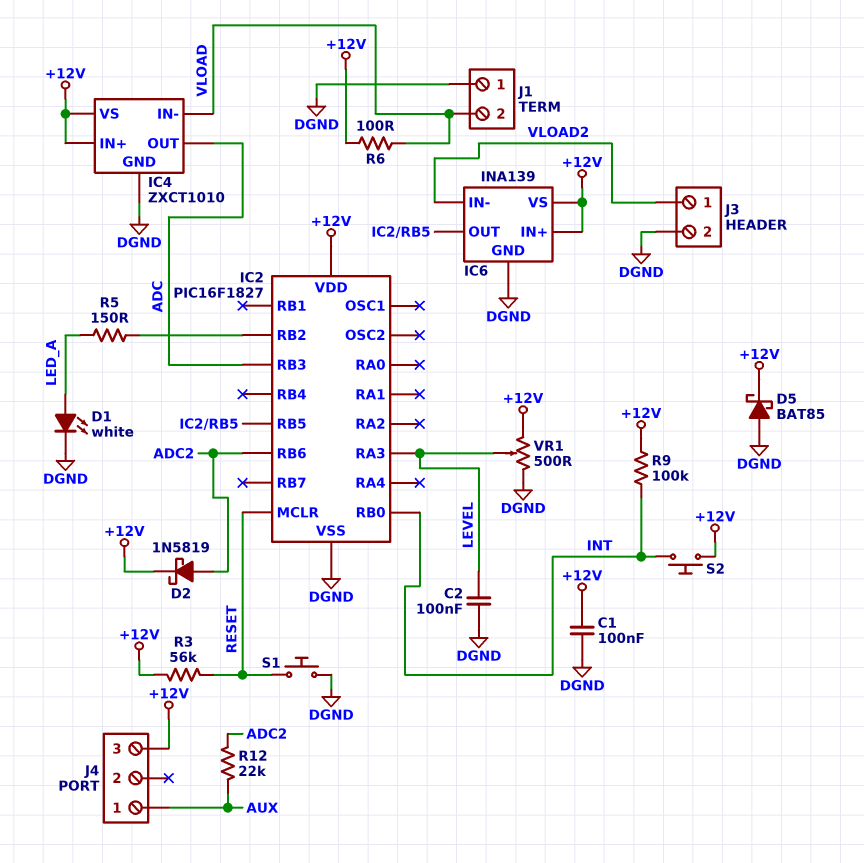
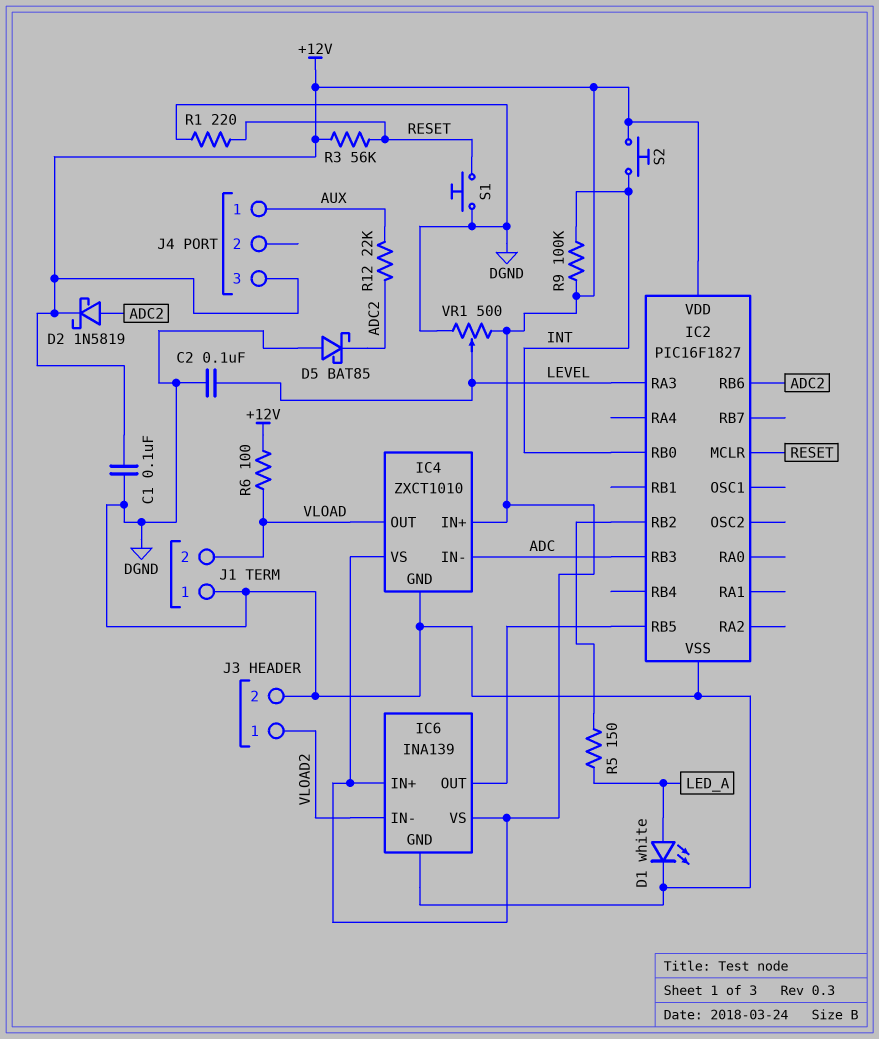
D5: schottky BAT85 (A DGND, K +12V) -> schottky BAT85 (A DGND, K ADC2)
IC4 pin IN-: VLOAD -> ADC
IC4 pin OUT: ADC -> VLOAD
R1: none -> 220 (DGND, RESET)

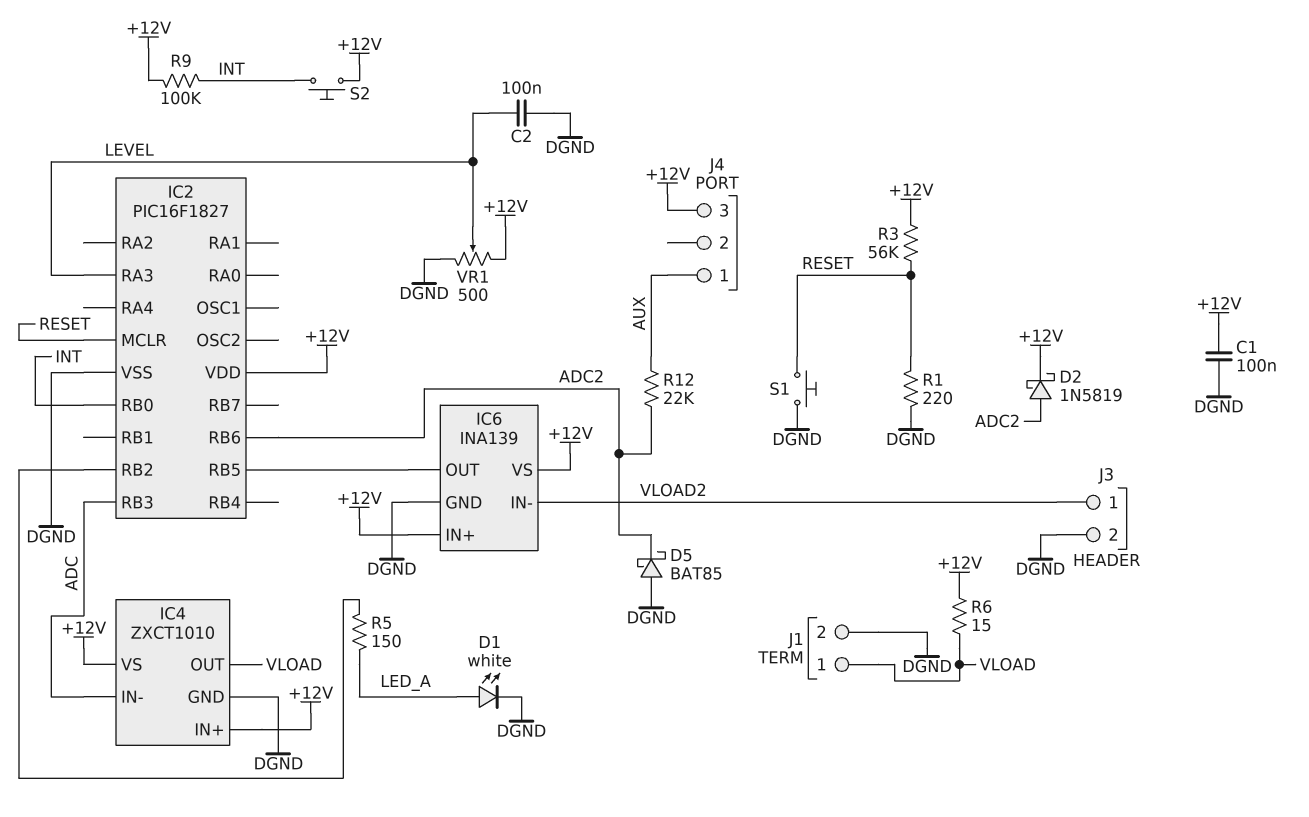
J1 pin 1: DGND -> VLOAD
J1 pin 2: VLOAD -> DGND
R6: 100 (+12V, VLOAD) -> 15 (+12V, VLOAD)

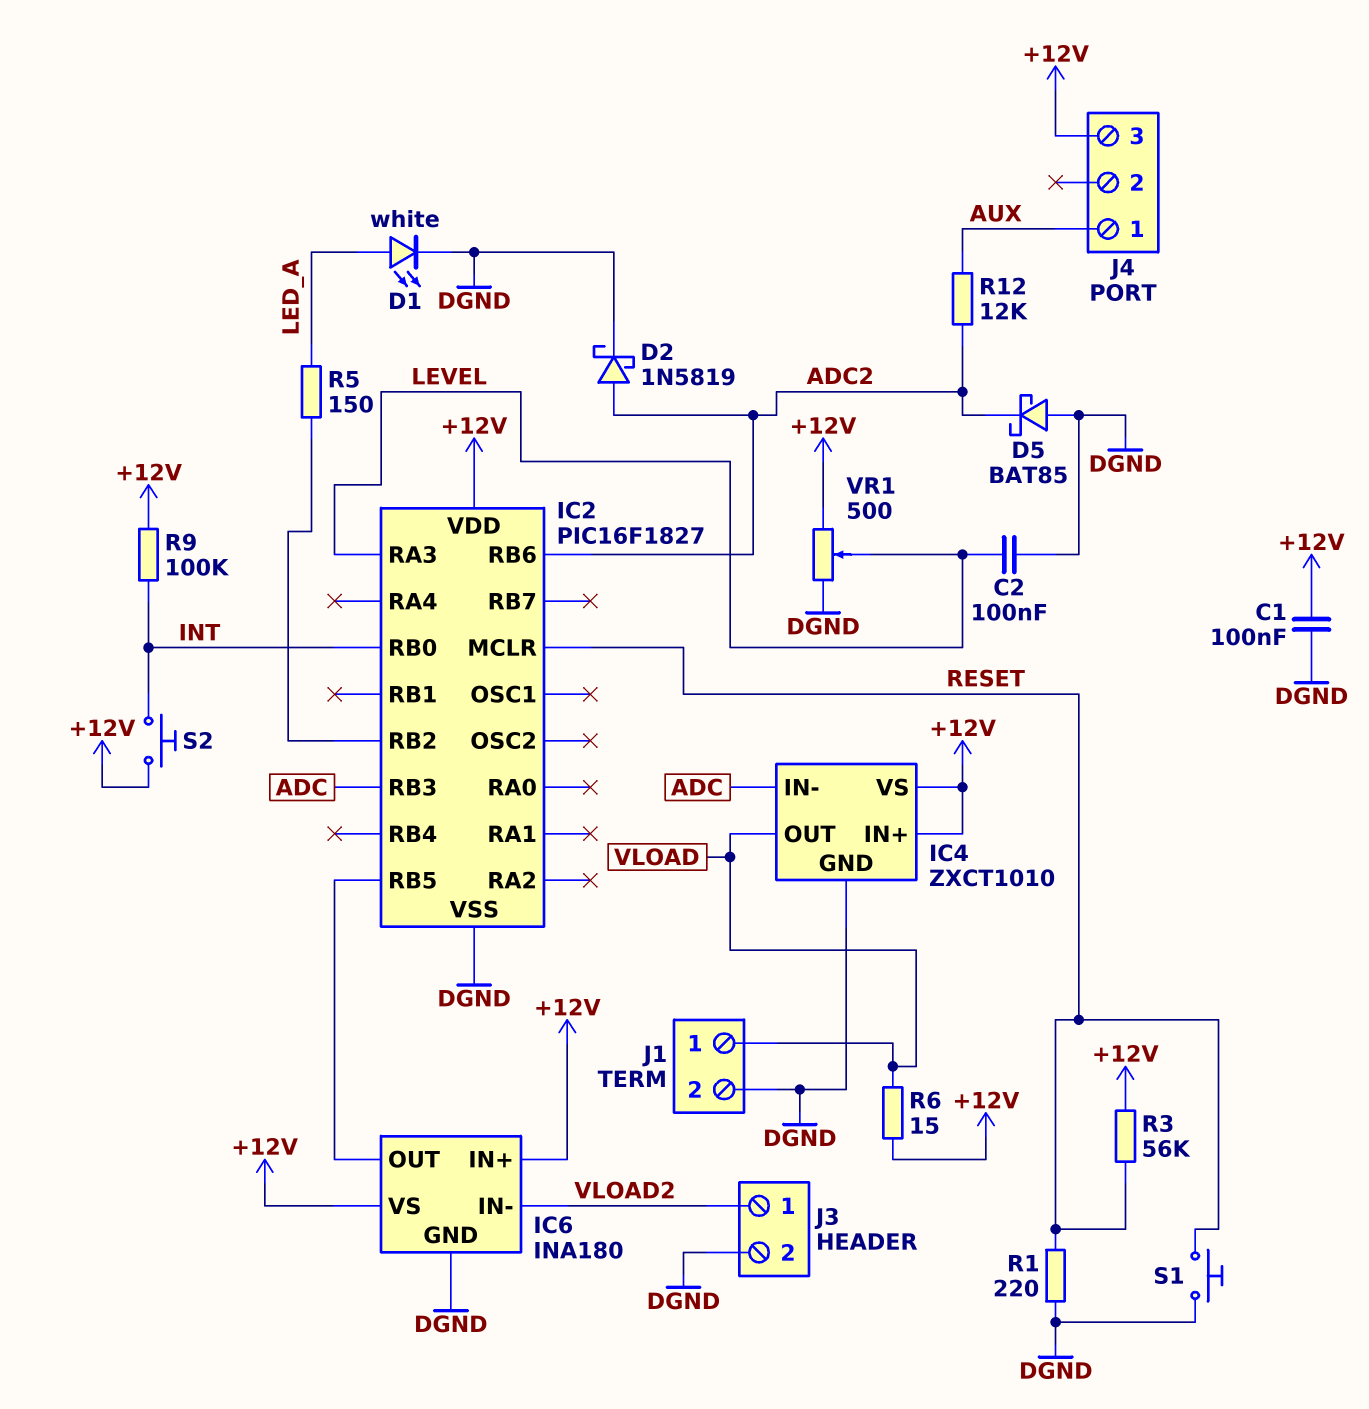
D2: schottky 1N5819 (A ADC2, K +12V) -> schottky 1N5819 (A ADC2, K DGND)
IC6: INA139 -> INA180
R12: 22k (ADC2, AUX) -> 12k (ADC2, AUX)

